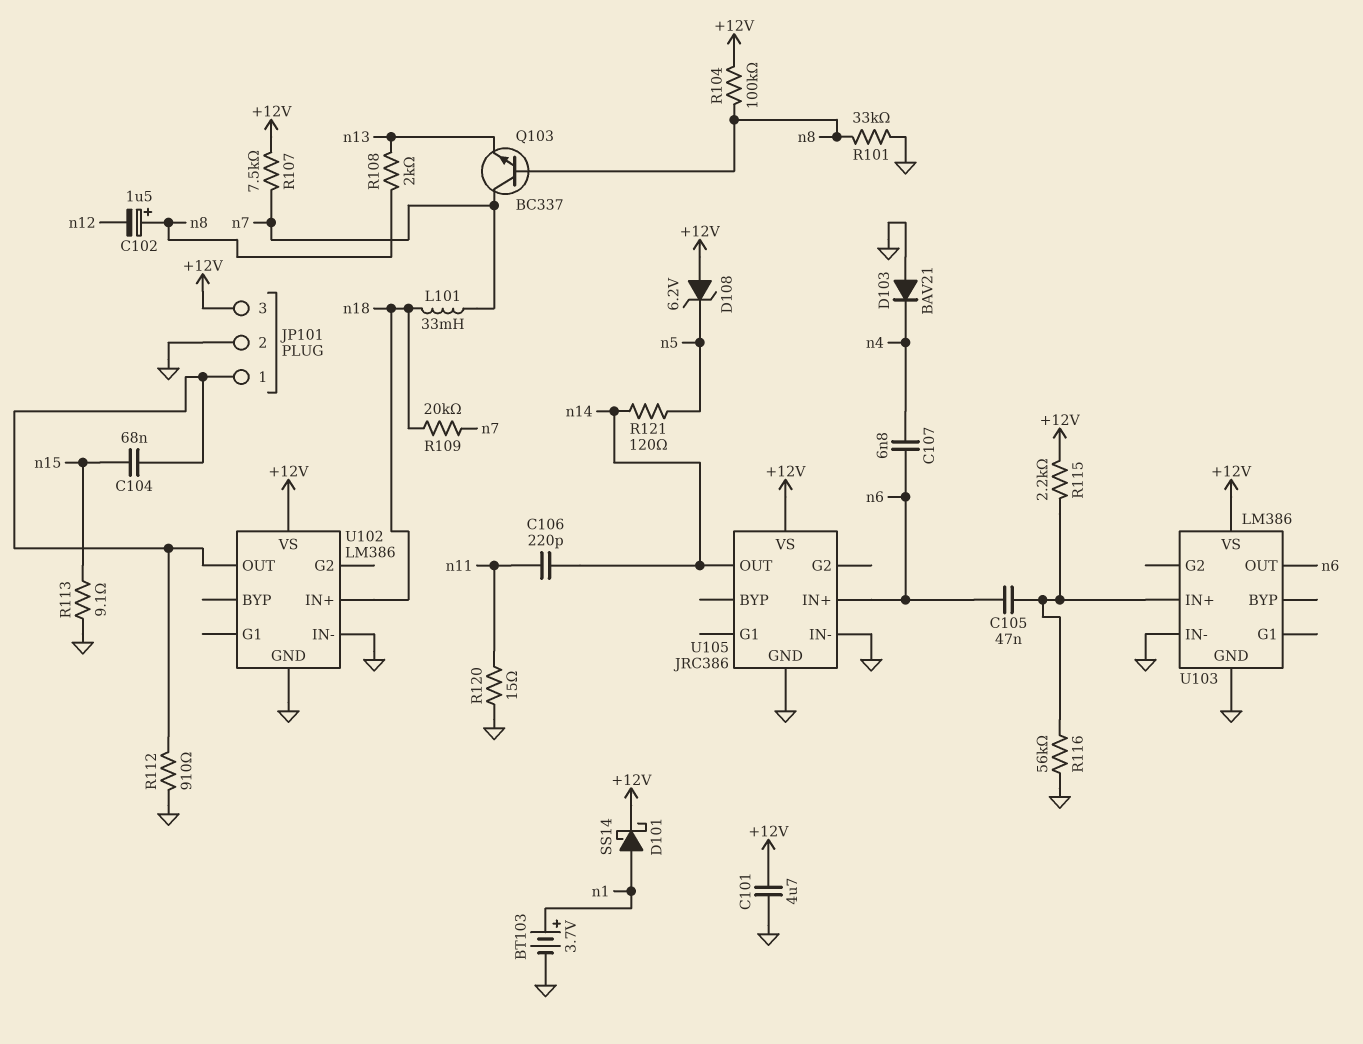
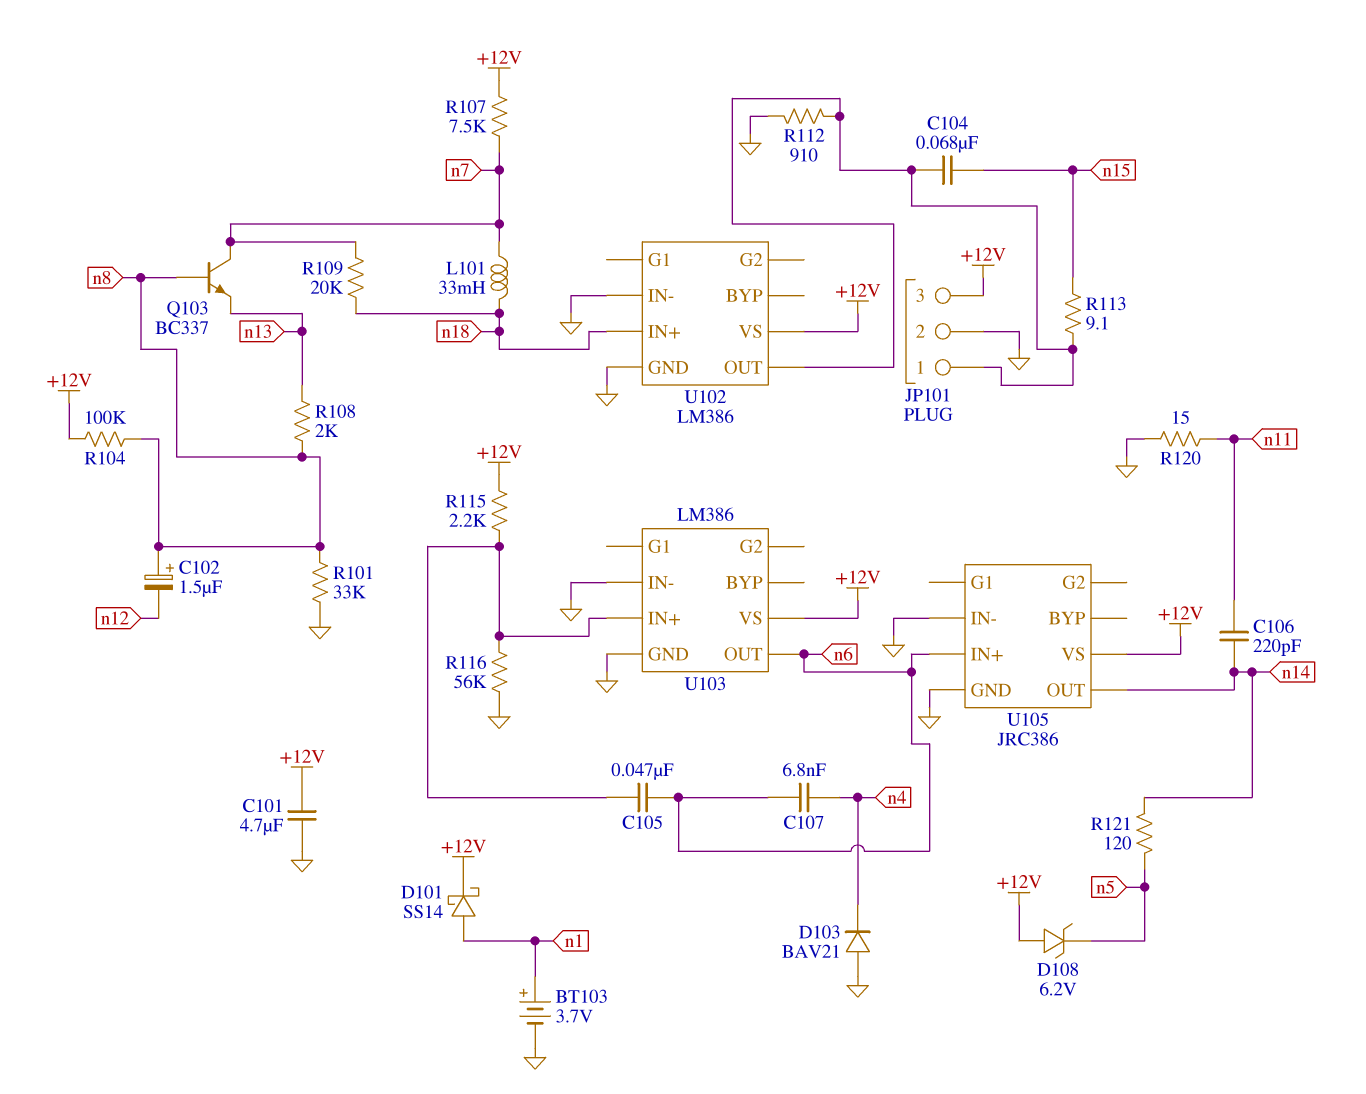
R113: 9.1 (GND, n15) -> 9.1 (JP101/1, n15)

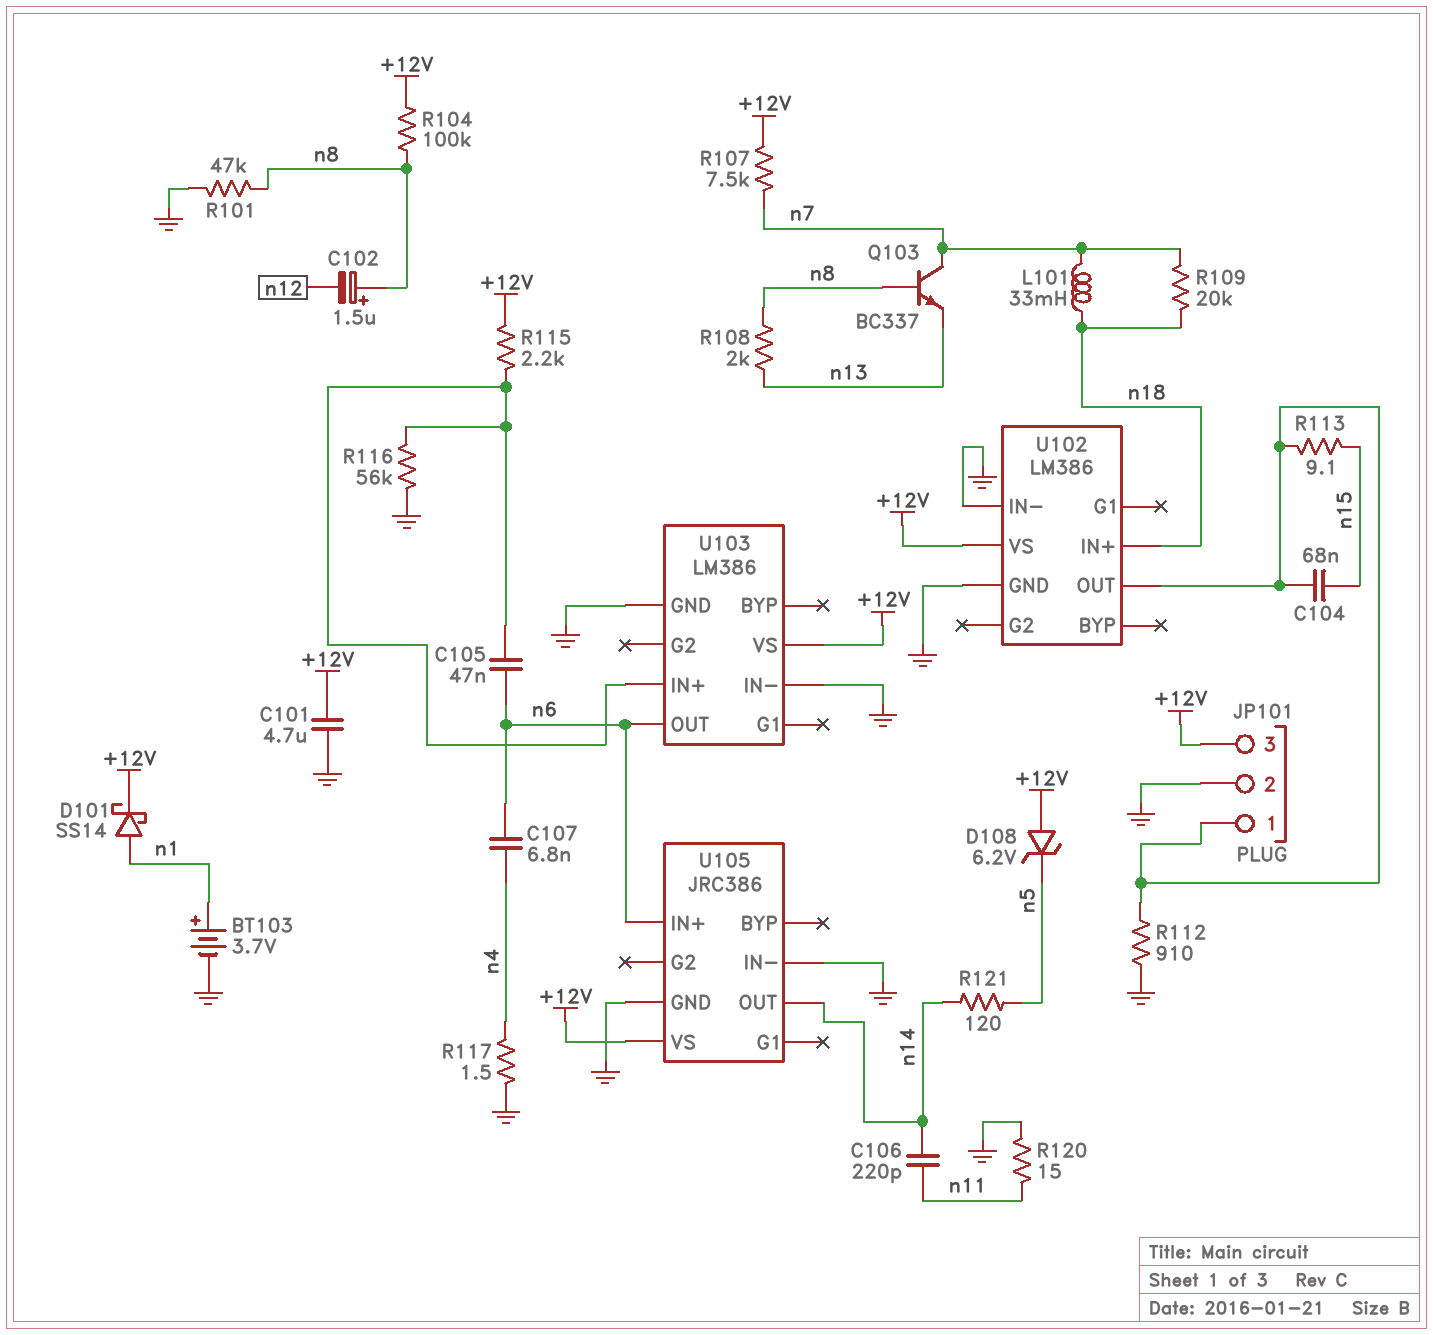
D103: diode BAV21 (A GND, K n4) -> none
R101: 33k (GND, n8) -> 47k (GND, n8)
R117: none -> 1.5 (GND, n4)

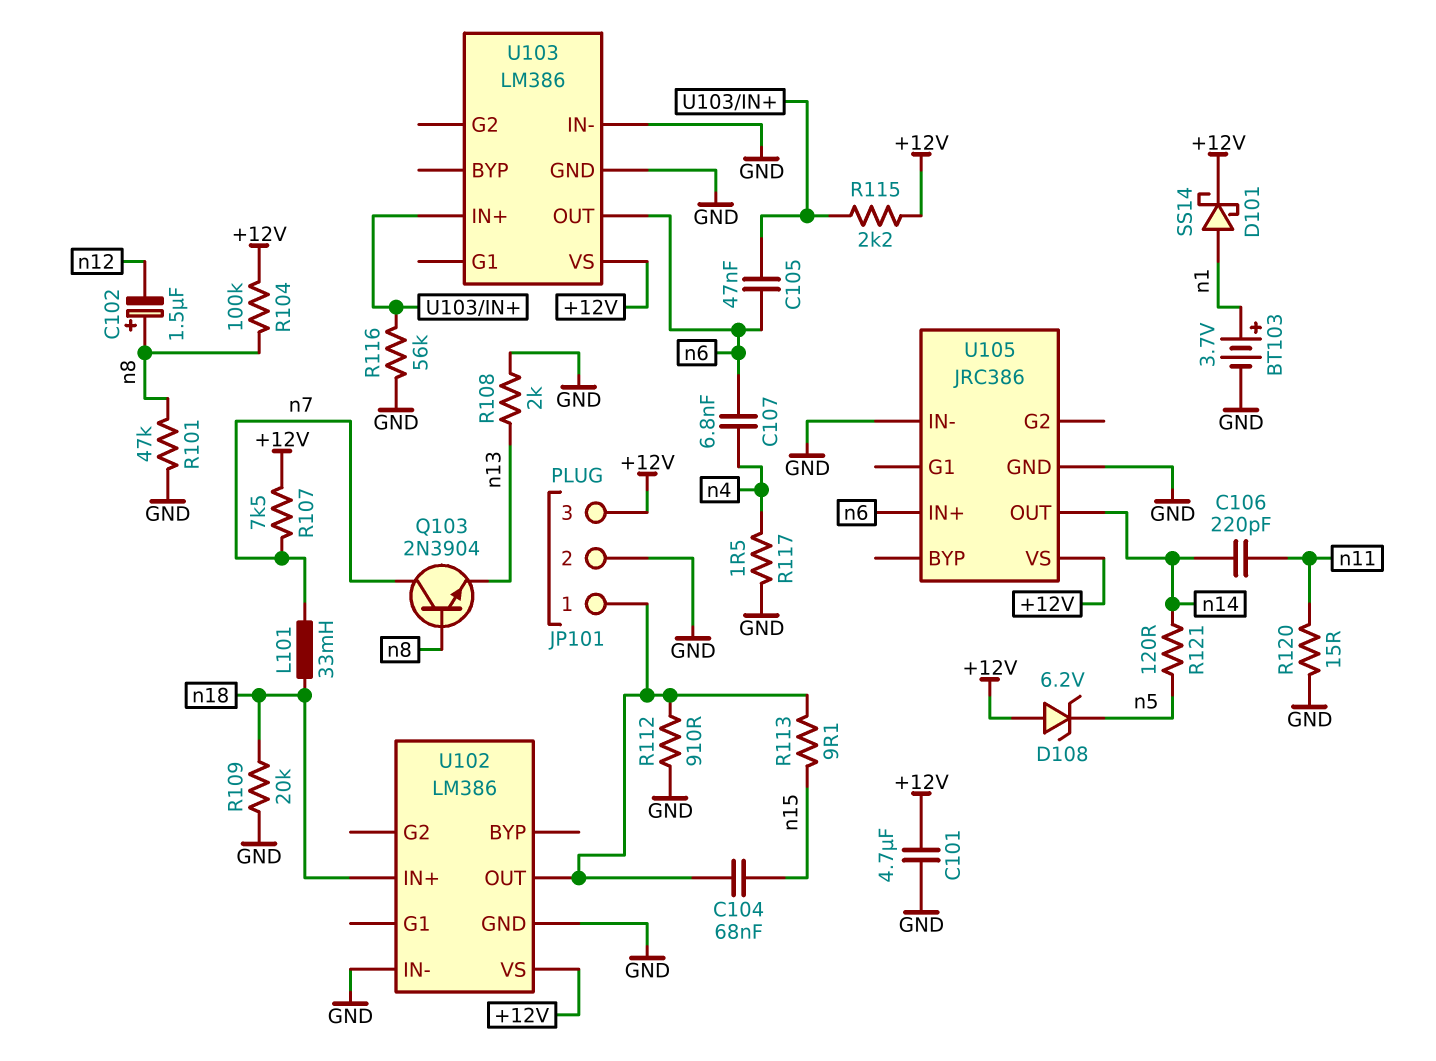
Q103: NPN BC337 (B n8, C n7, E n13) -> NPN 2N3904 (B n8, C n7, E n13)
R108: 2k (n8, n13) -> 2k (GND, n13)
R109: 20k (n7, n18) -> 20k (GND, n18)

